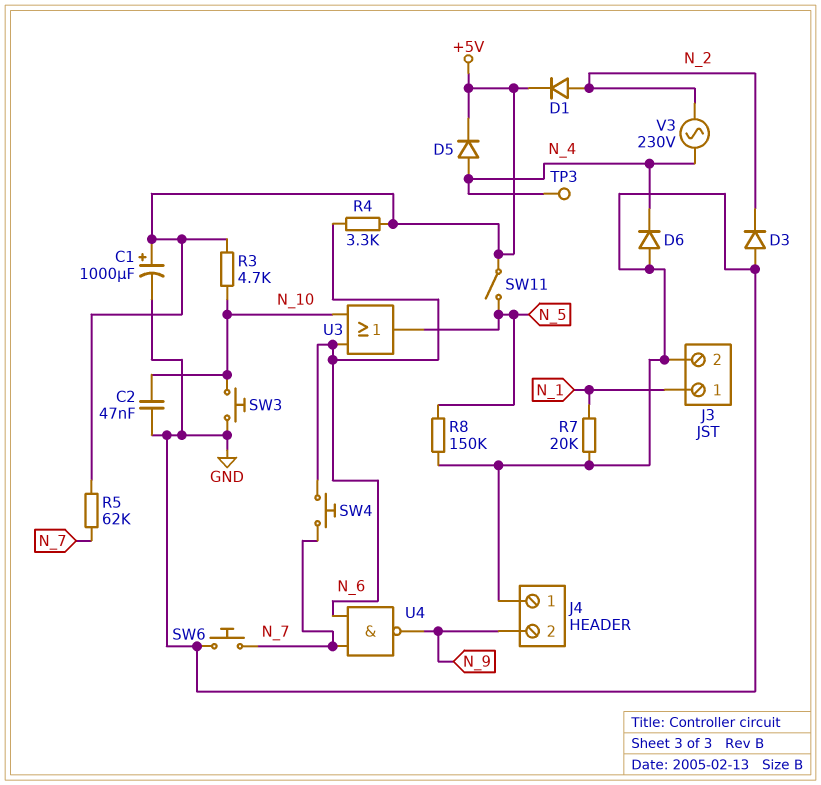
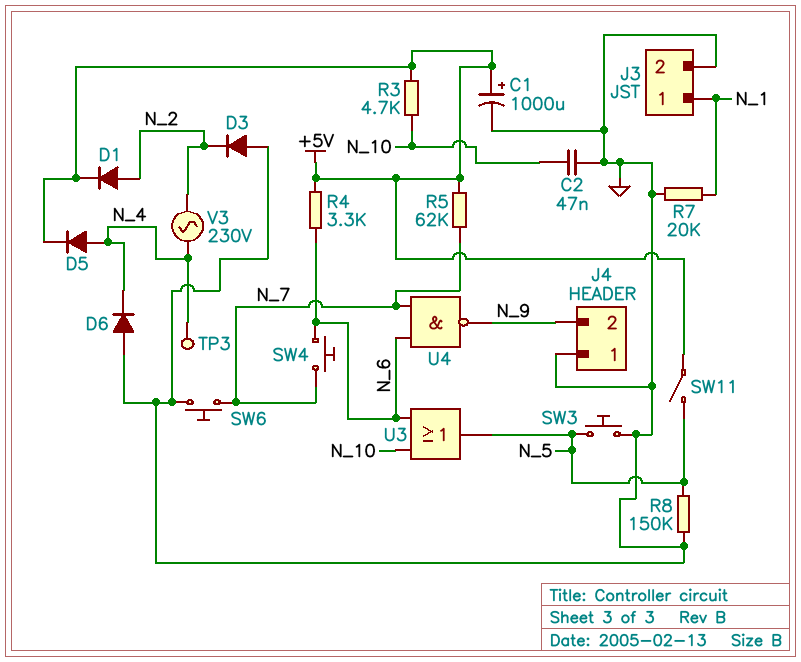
SW3: button (GND, N_10) -> button (GND, N_5)

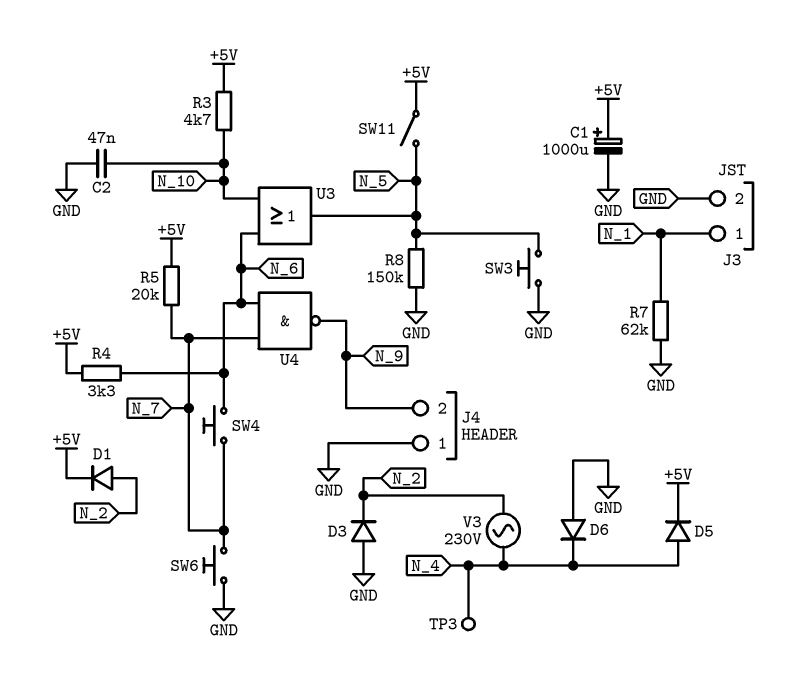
R5: 62k (+5V, N_7) -> 20k (+5V, N_7)
R7: 20k (GND, N_1) -> 62k (GND, N_1)

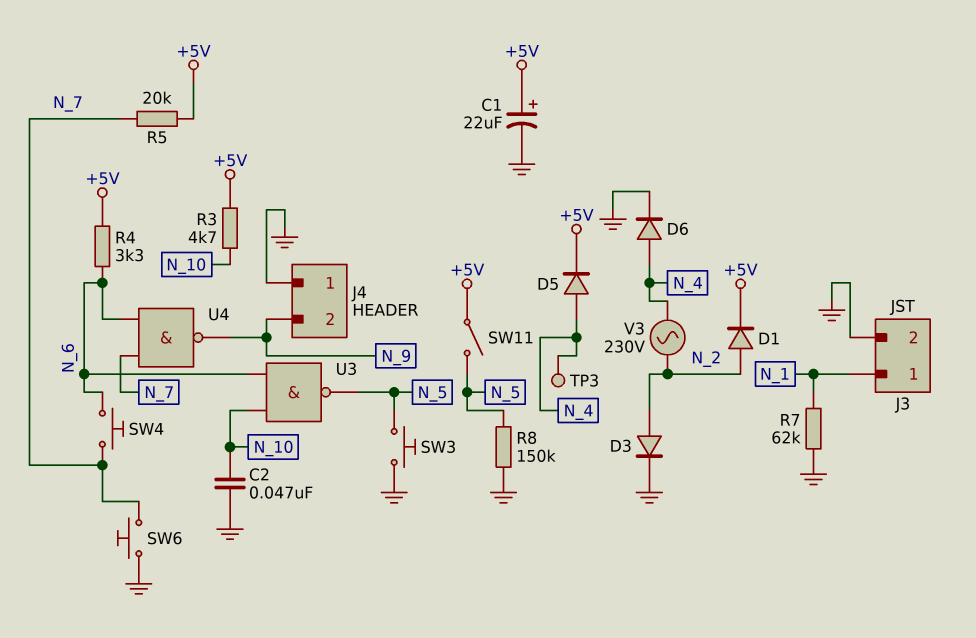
C1: 1000uF (plus +5V, minus GND) -> 22uF (plus +5V, minus GND)
D3: diode (A GND, K N_2) -> diode (A N_2, K GND)
D6: diode (A GND, K N_4) -> diode (A N_4, K GND)
U3: OR (in N_6, in N_10, out N_5) -> NAND (in N_6, in N_10, out N_5)

